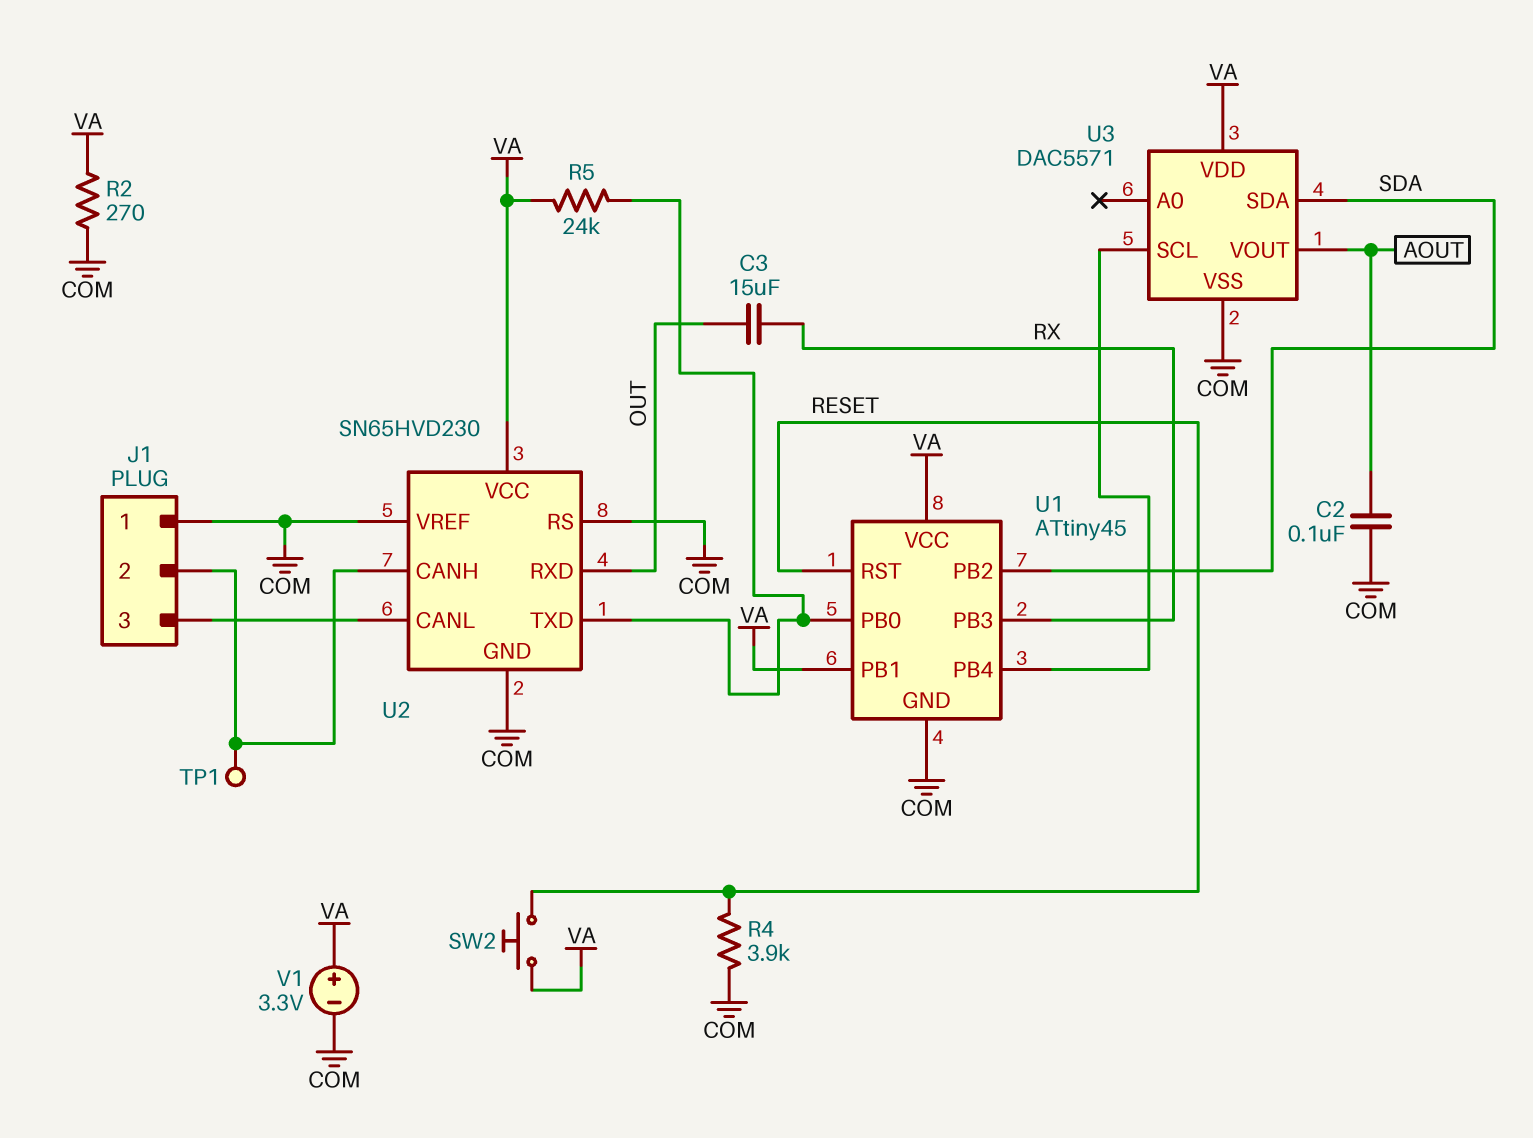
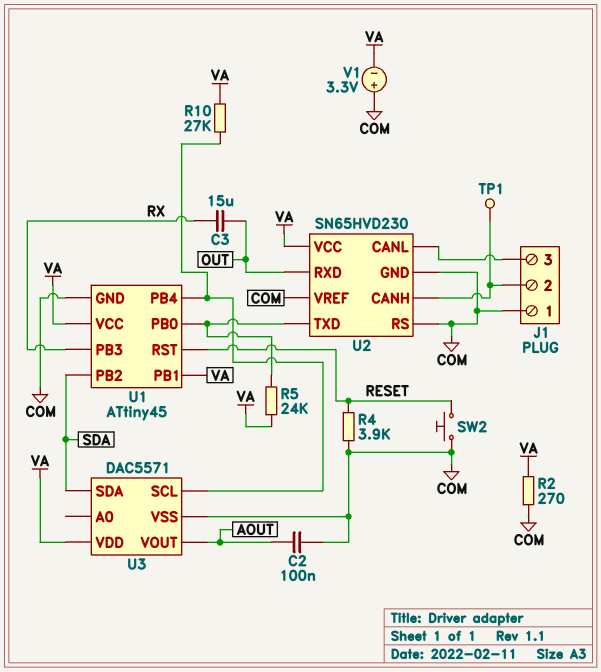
R10: none -> 27k (U1/PB4, VA)
SW2: button (RESET, VA) -> button (COM, RESET)
V1: 3.3V (plus VA, minus COM) -> 3.3V (plus COM, minus VA)

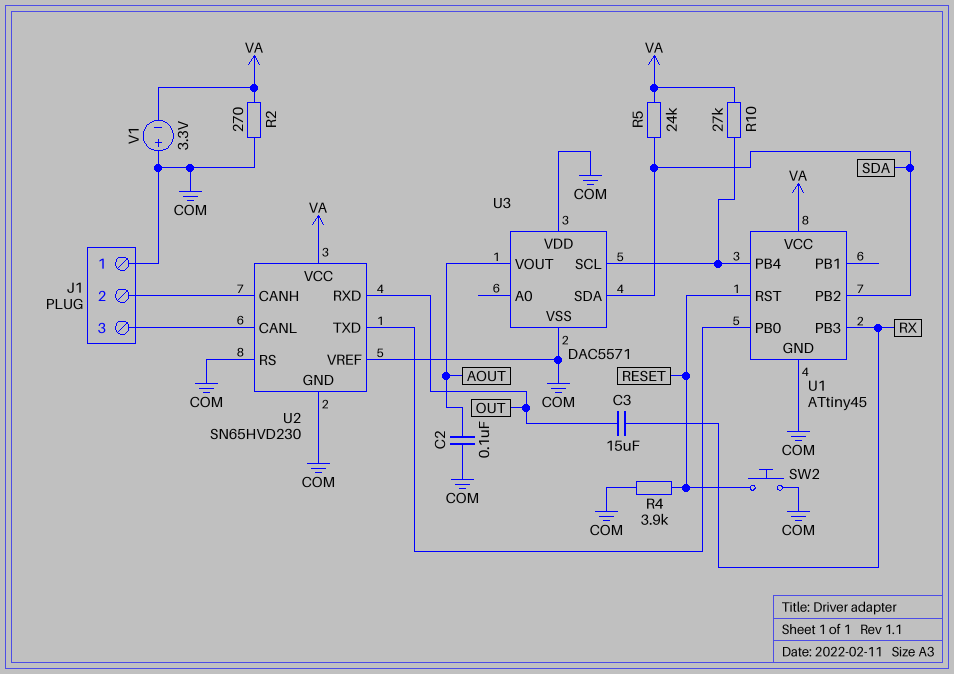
R5: 24k (U1/PB0, VA) -> 24k (SDA, VA)
TP1: test point (J1/2) -> none
U1 pin PB1: VA -> none
U3 pin VDD: VA -> COM

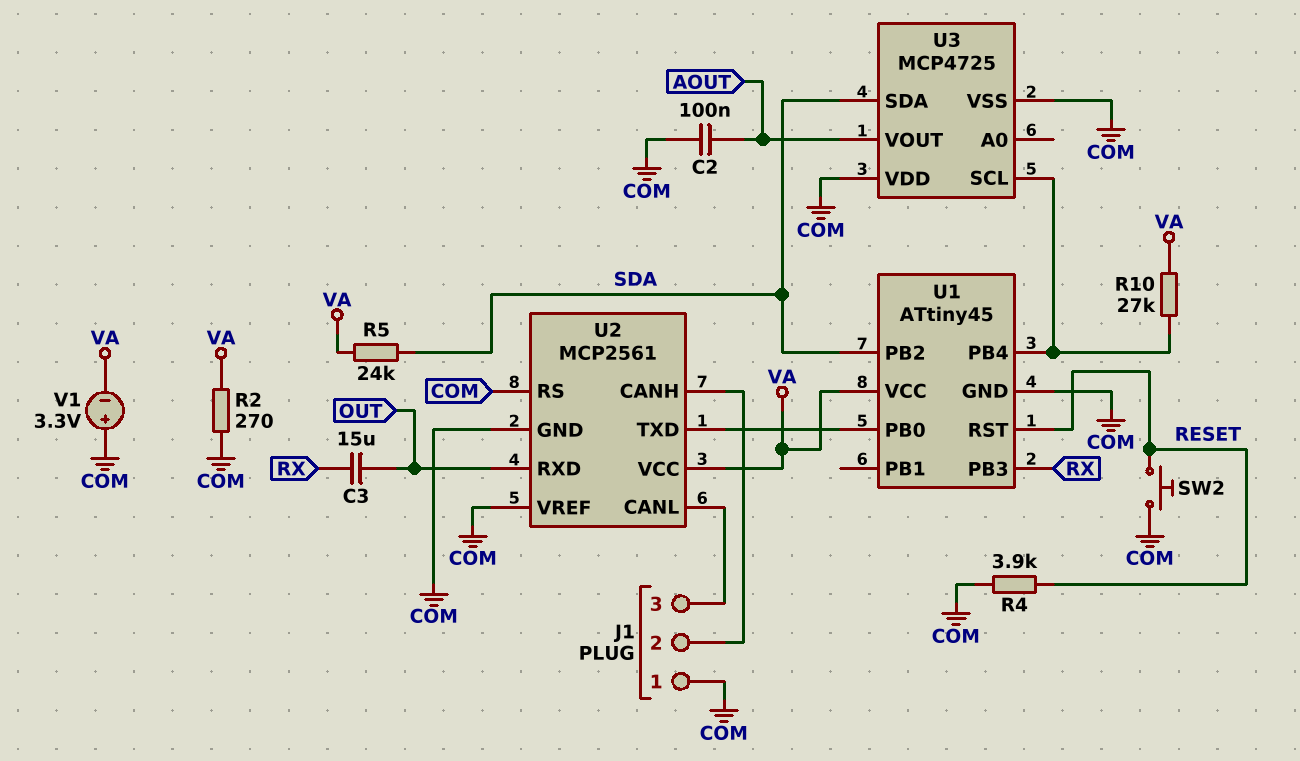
U2: SN65HVD230 -> MCP2561
U3: DAC5571 -> MCP4725

